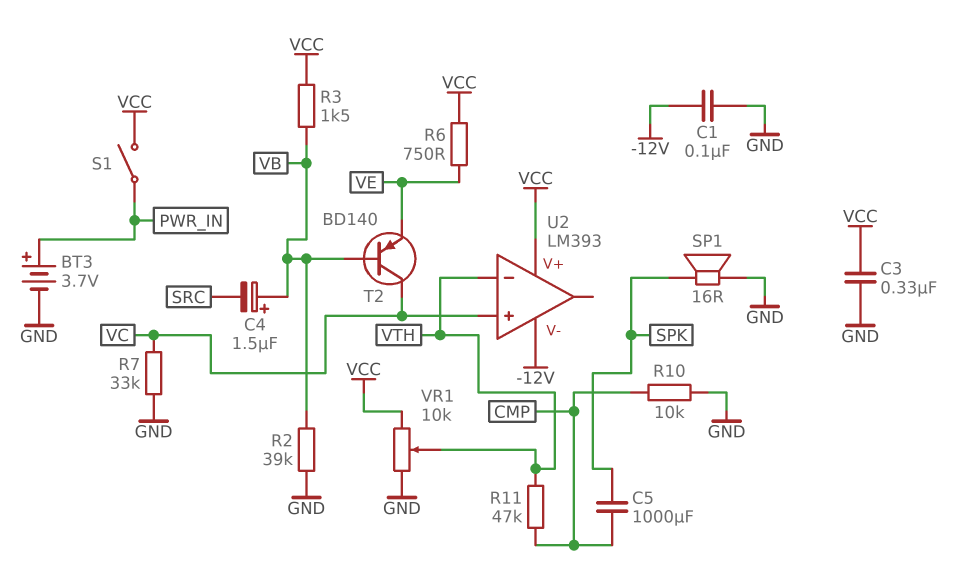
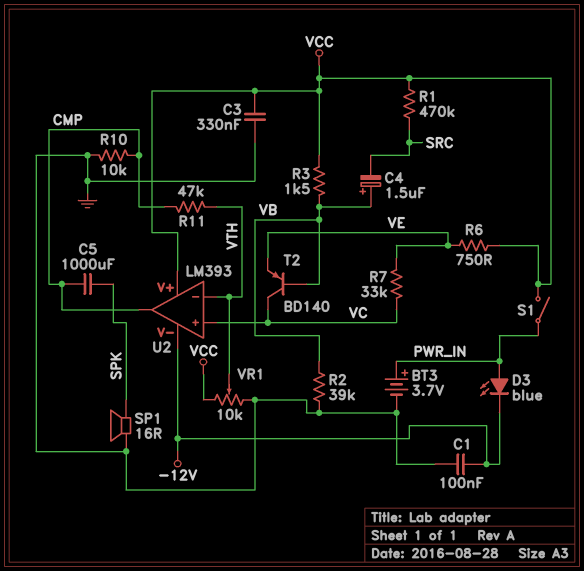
D3: none -> LED blue (A PWR_IN, K -12V)
R1: none -> 470k (SRC, VCC)
R7: 33k (GND, VC) -> 33k (VC, VE)
U2 pin out: none -> CMP

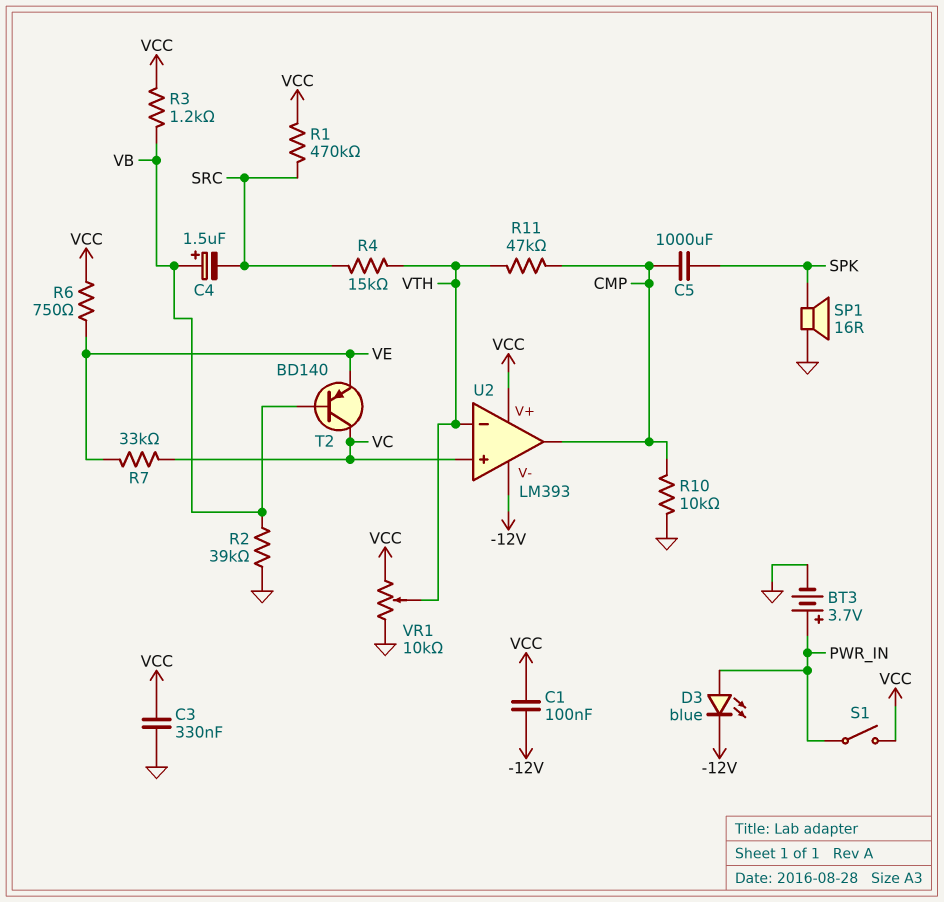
C1: 100nF (-12V, GND) -> 100nF (-12V, VCC)
R3: 1.5k (VB, VCC) -> 1.2k (VB, VCC)
R4: none -> 15k (SRC, VTH)

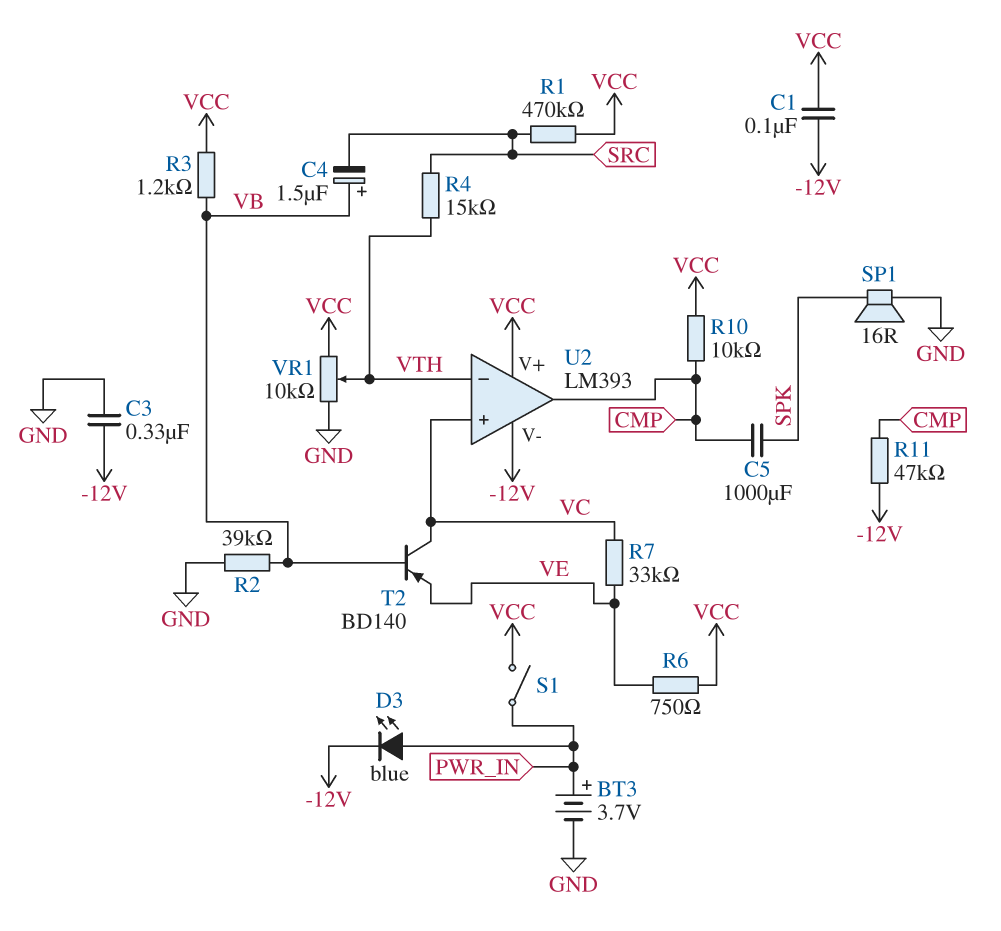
C3: 330nF (GND, VCC) -> 330nF (-12V, GND)
R10: 10k (CMP, GND) -> 10k (CMP, VCC)
R11: 47k (CMP, VTH) -> 47k (-12V, CMP)

